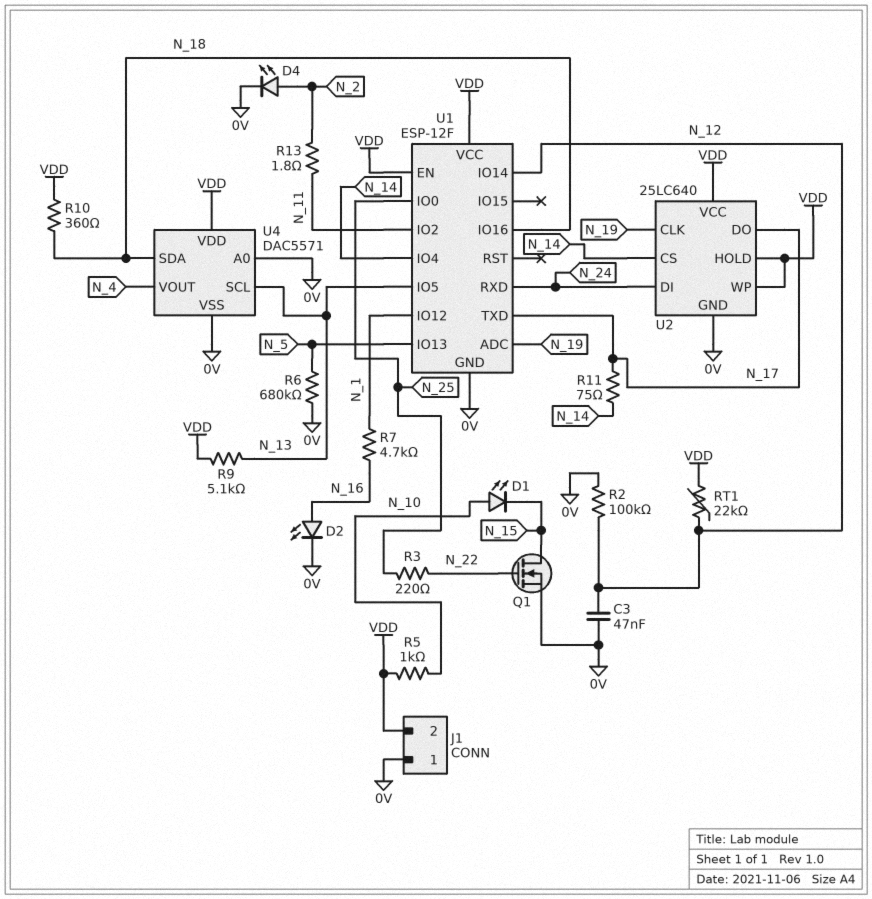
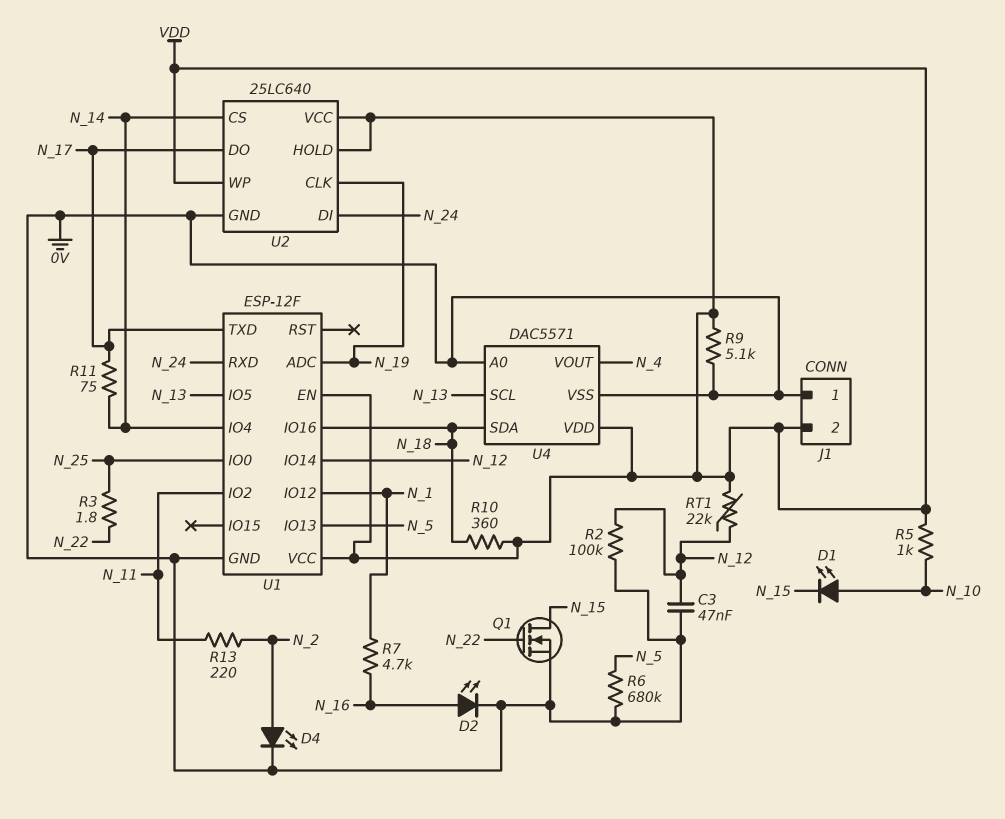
R3: 220 (N_22, N_25) -> 1.8 (N_22, N_25)
R9: 5.1k (N_13, VDD) -> 5.1k (0V, VDD)
R13: 1.8 (N_2, N_11) -> 220 (N_2, N_11)

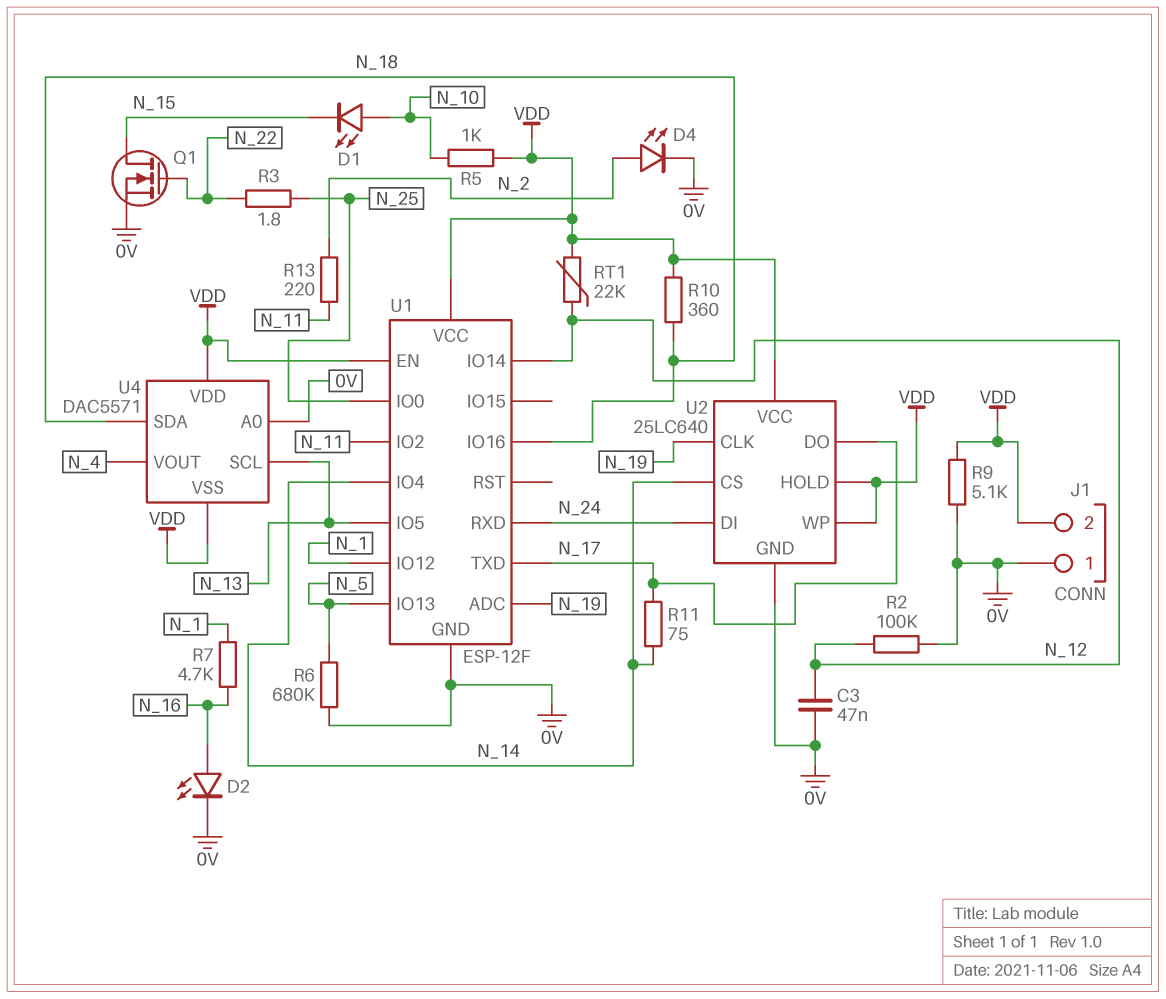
U4 pin VSS: 0V -> VDD

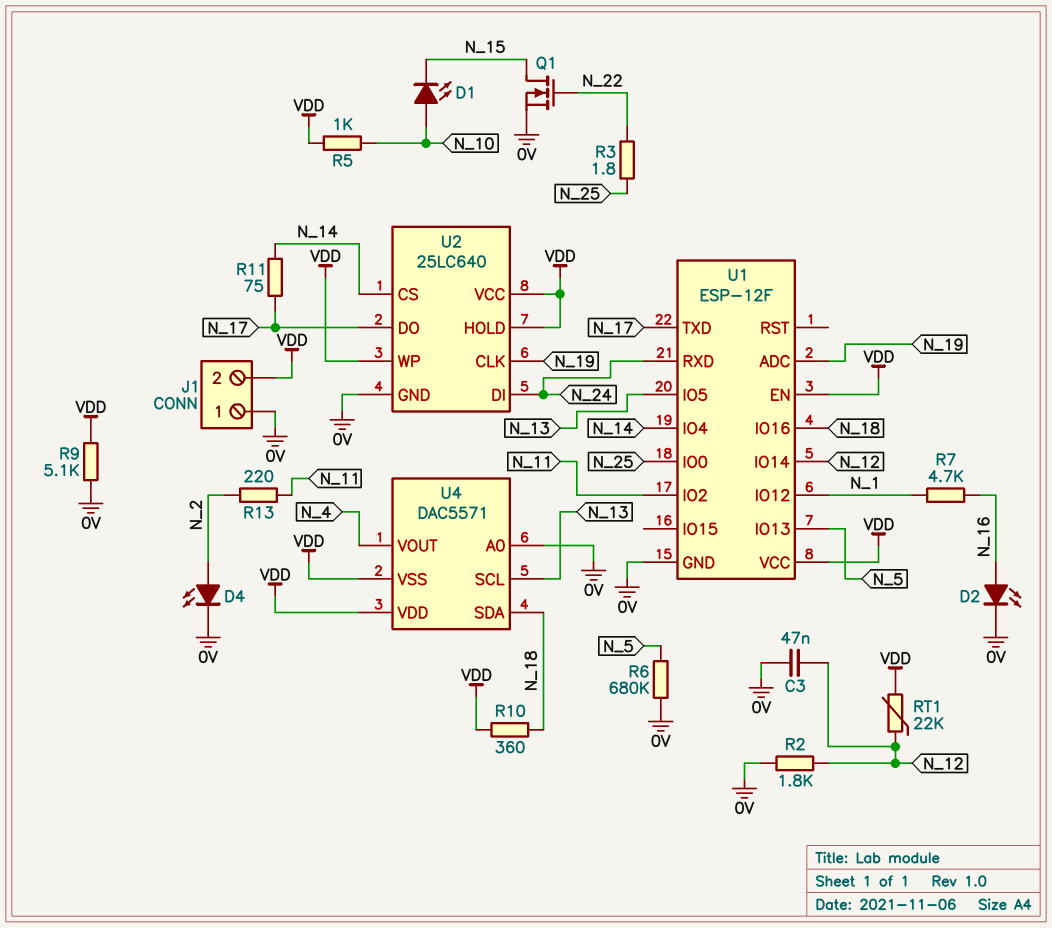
R2: 100k (0V, N_12) -> 1.8k (0V, N_12)

